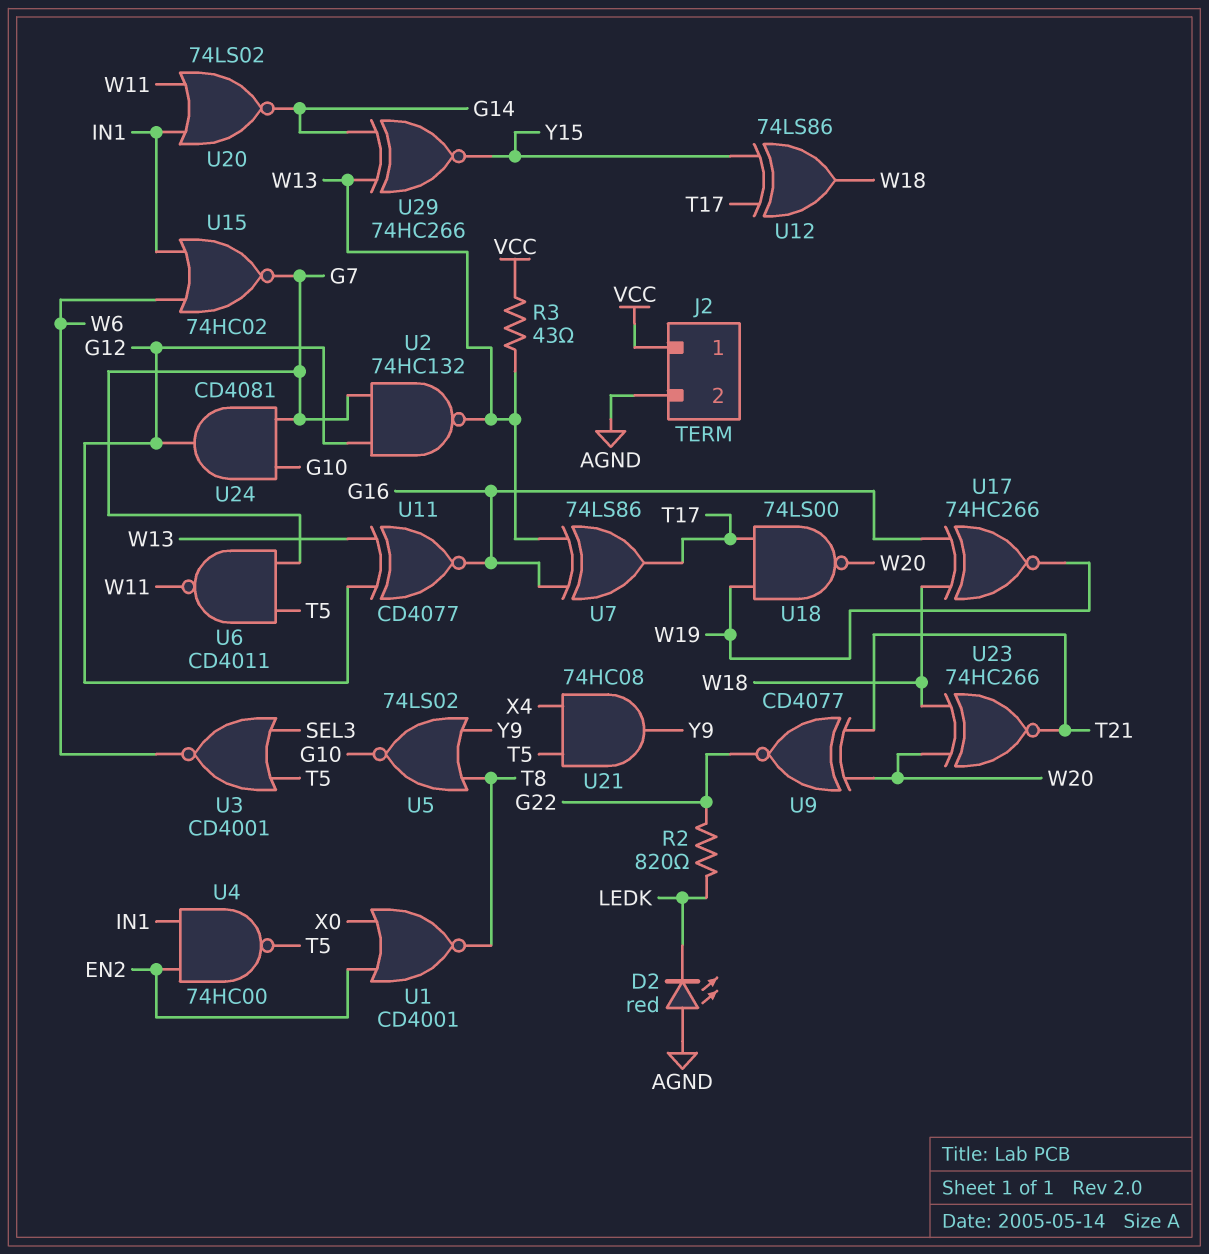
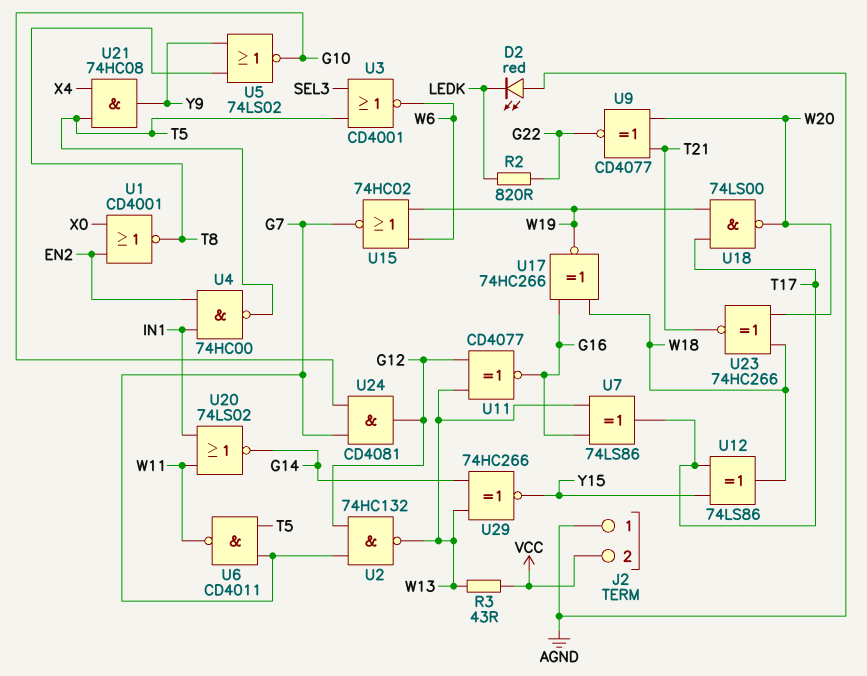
J2 pin 1: VCC -> AGND
J2 pin 2: AGND -> VCC
U15: NOR 74HC02 (in IN1, in W6, out G7) -> NOR 74HC02 (in W6, in W19, out G7)

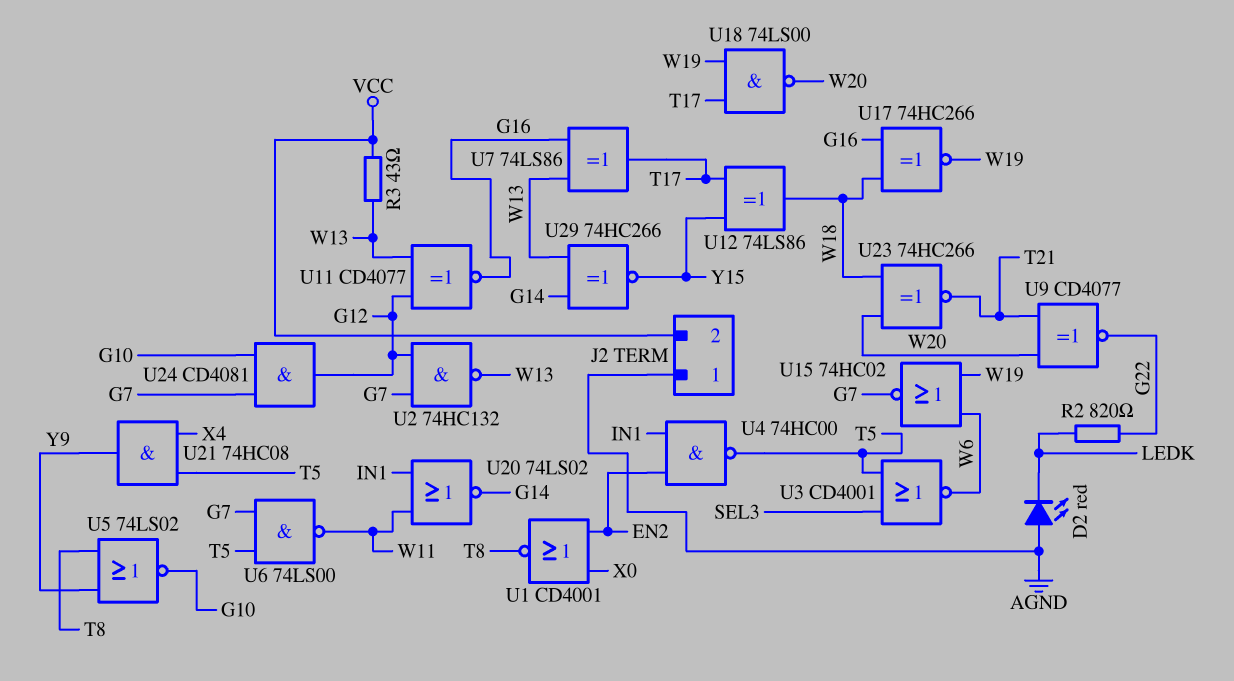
U6: NAND CD4011 (in G7, in T5, out W11) -> NAND 74LS00 (in G7, in T5, out W11)

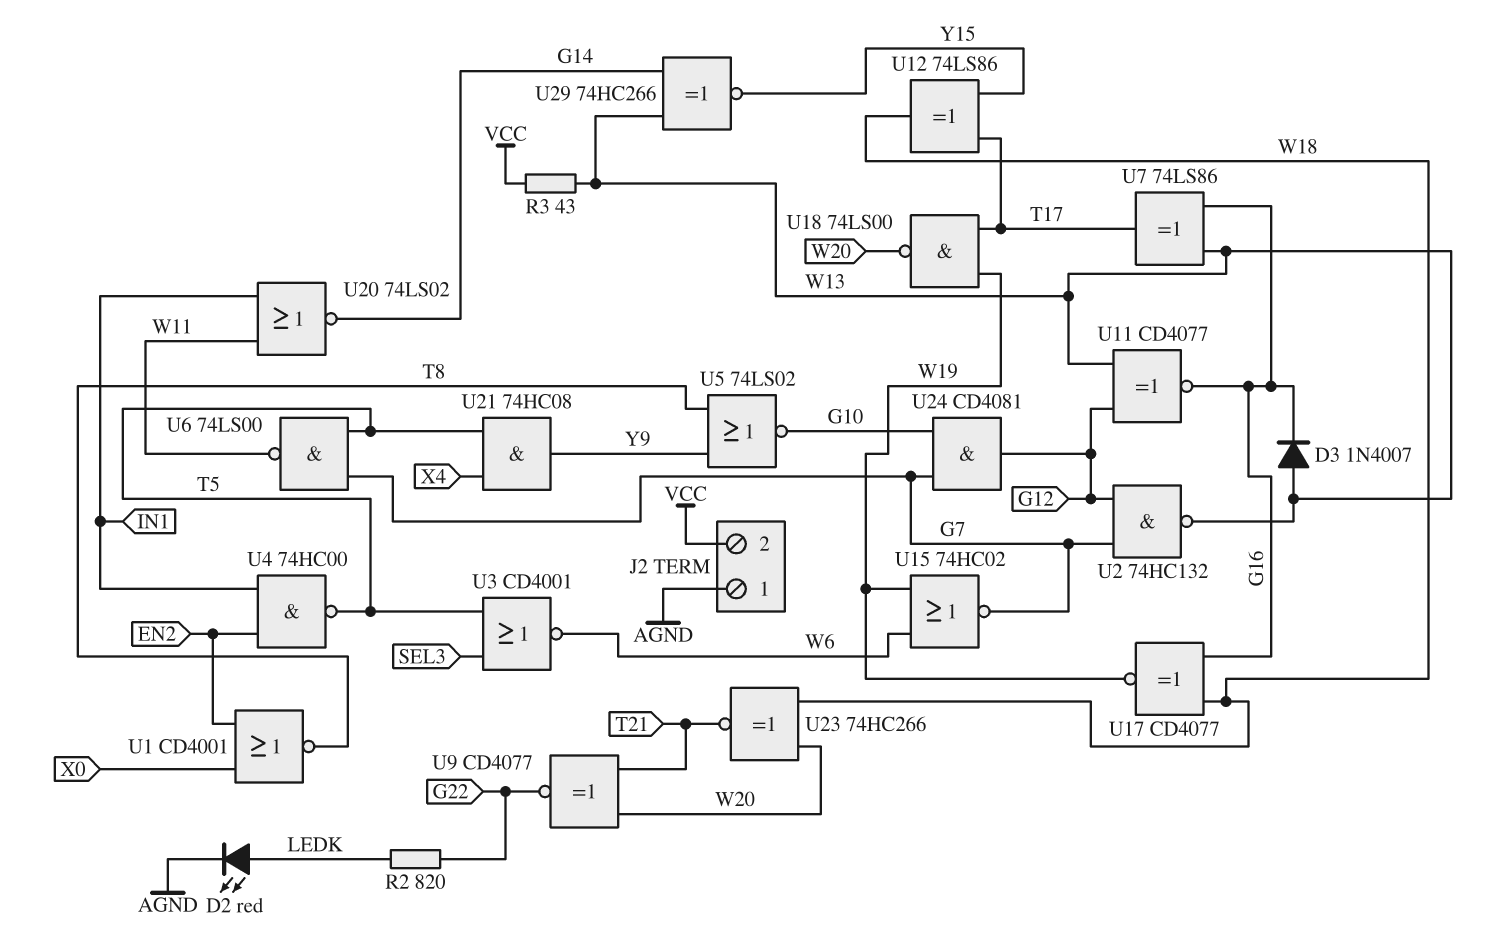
D2: LED red (A AGND, K LEDK) -> LED red (A LEDK, K AGND)
D3: none -> diode 1N4007 (A W13, K G16)
U17: XNOR 74HC266 (in G16, in W18, out W19) -> XNOR CD4077 (in G16, in W18, out W19)

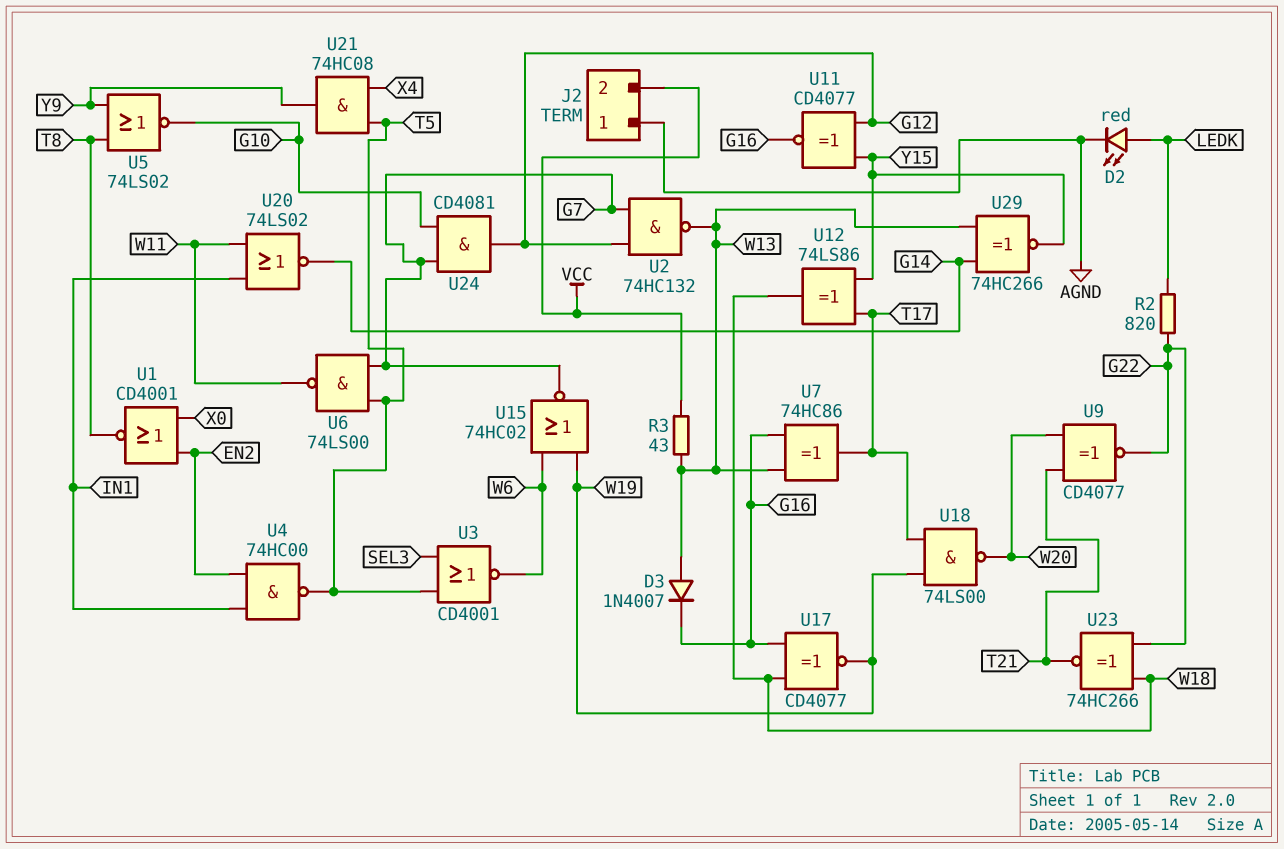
U7: XOR 74LS86 (in G16, in W13, out T17) -> XOR 74HC86 (in G16, in W13, out T17)
U11: XNOR CD4077 (in G12, in W13, out G16) -> XNOR CD4077 (in G12, in Y15, out G16)
U23: XNOR 74HC266 (in W18, in W20, out T21) -> XNOR 74HC266 (in G22, in W18, out T21)

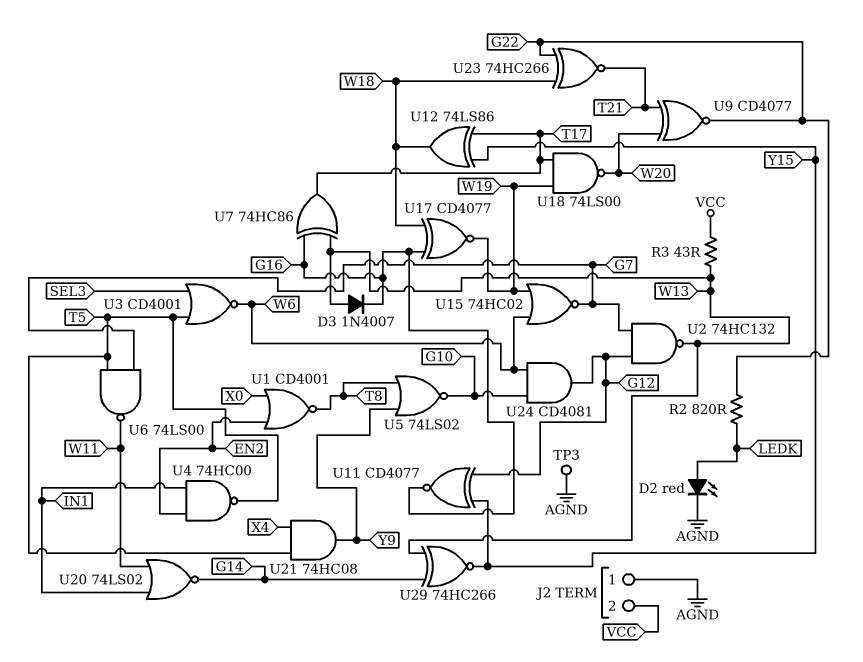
TP3: none -> test point (AGND)
U24: AND CD4081 (in G7, in G10, out G12) -> AND CD4081 (in G10, in W6, out G12)

